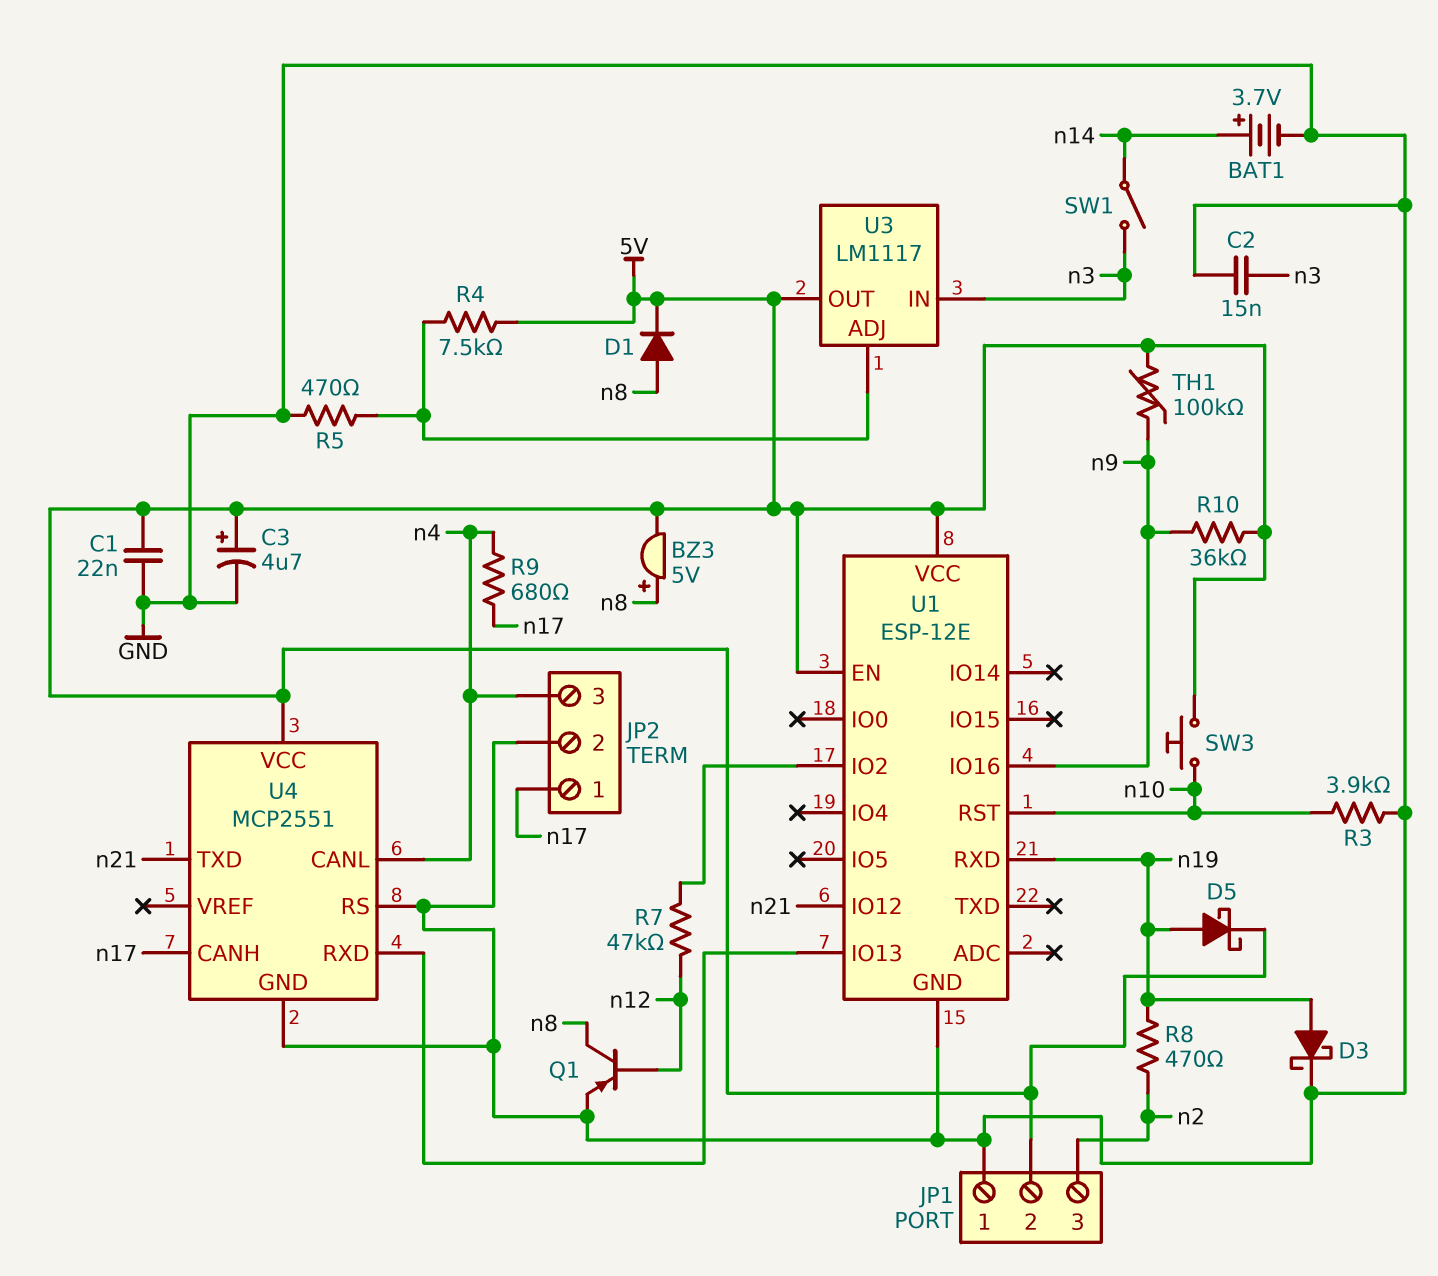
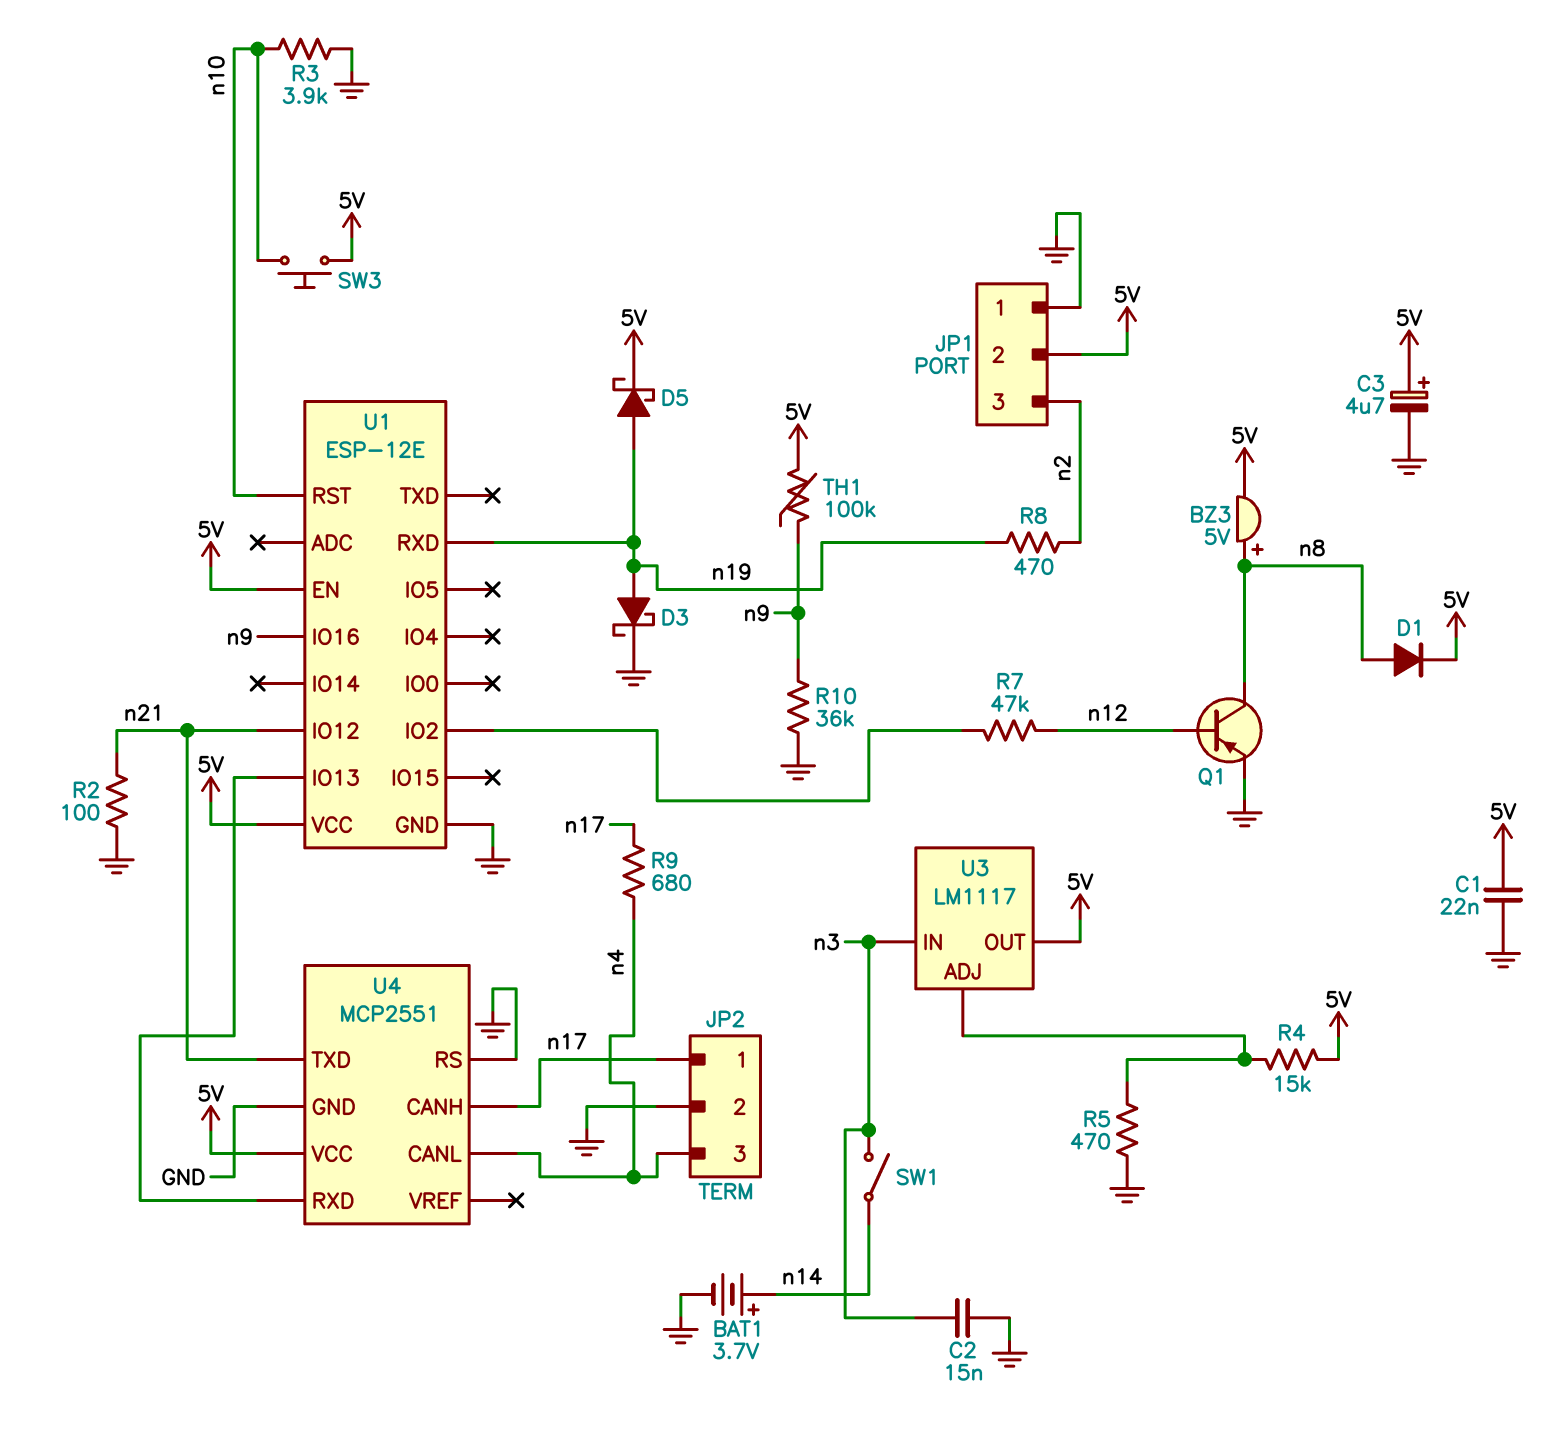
R2: none -> 100 (GND, n21)
R4: 7.5k (5V, U3/ADJ) -> 15k (5V, U3/ADJ)
R10: 36k (5V, n9) -> 36k (GND, n9)

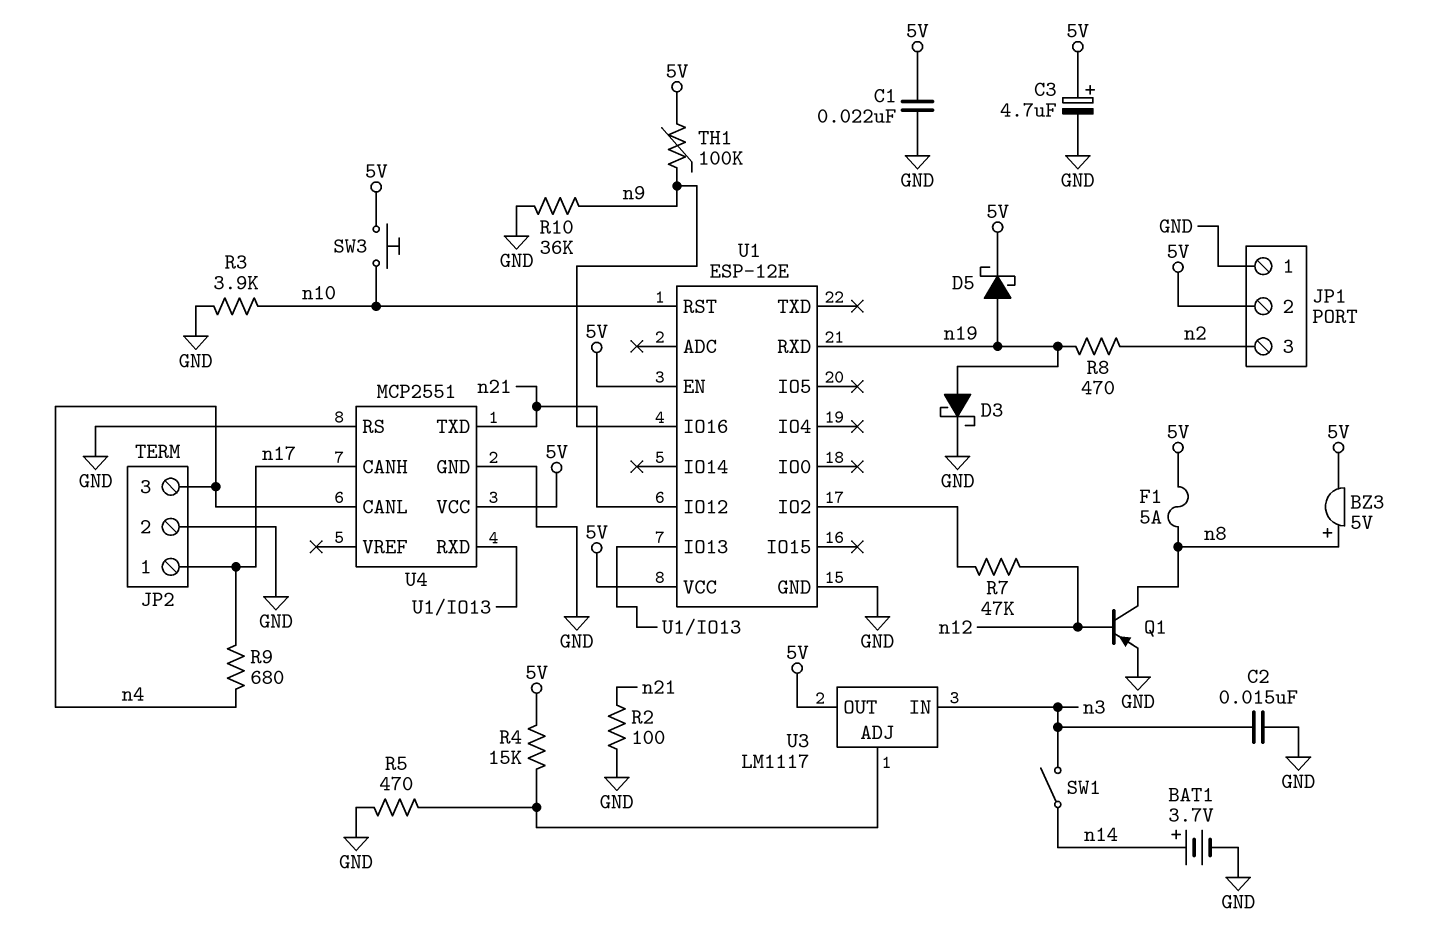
D1: diode (A n8, K 5V) -> none
F1: none -> 5A (5V, n8)

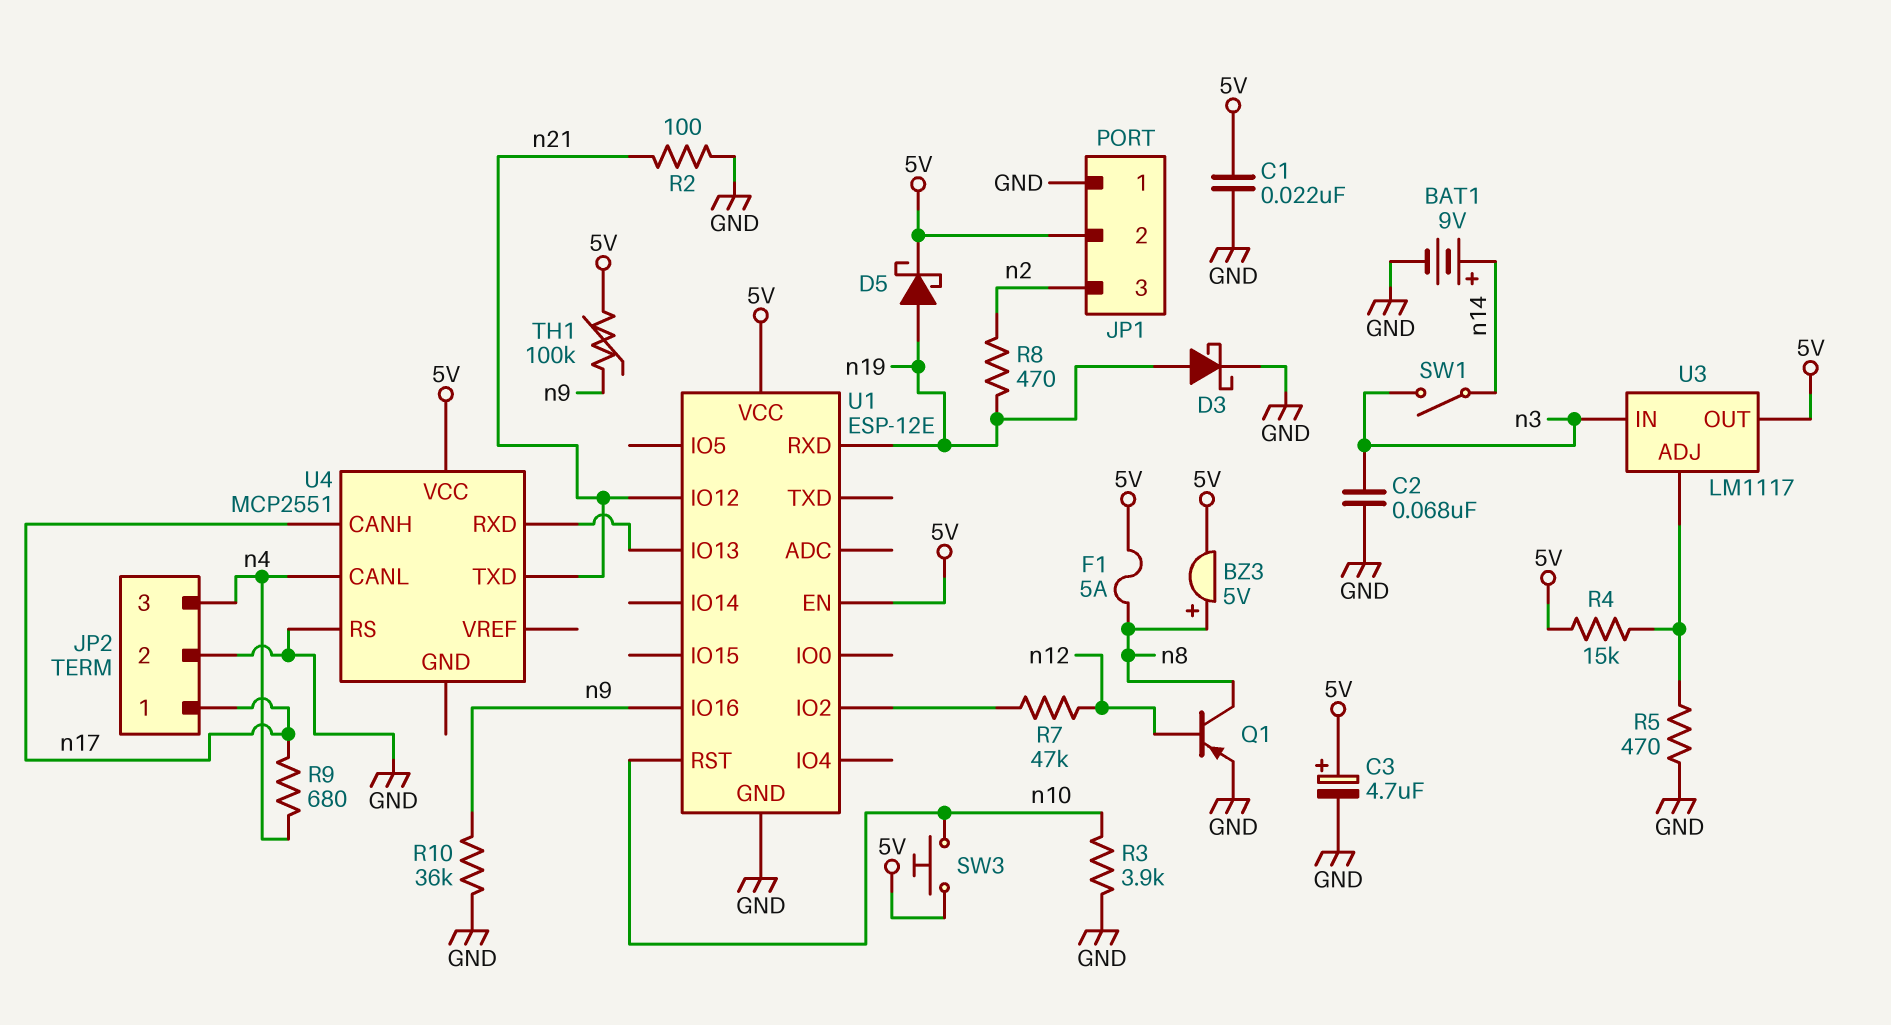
BAT1: 3.7V (plus n14, minus GND) -> 9V (plus n14, minus GND)
C2: 15nF (GND, n3) -> 68nF (GND, n3)
U4 pin GND: GND -> none

